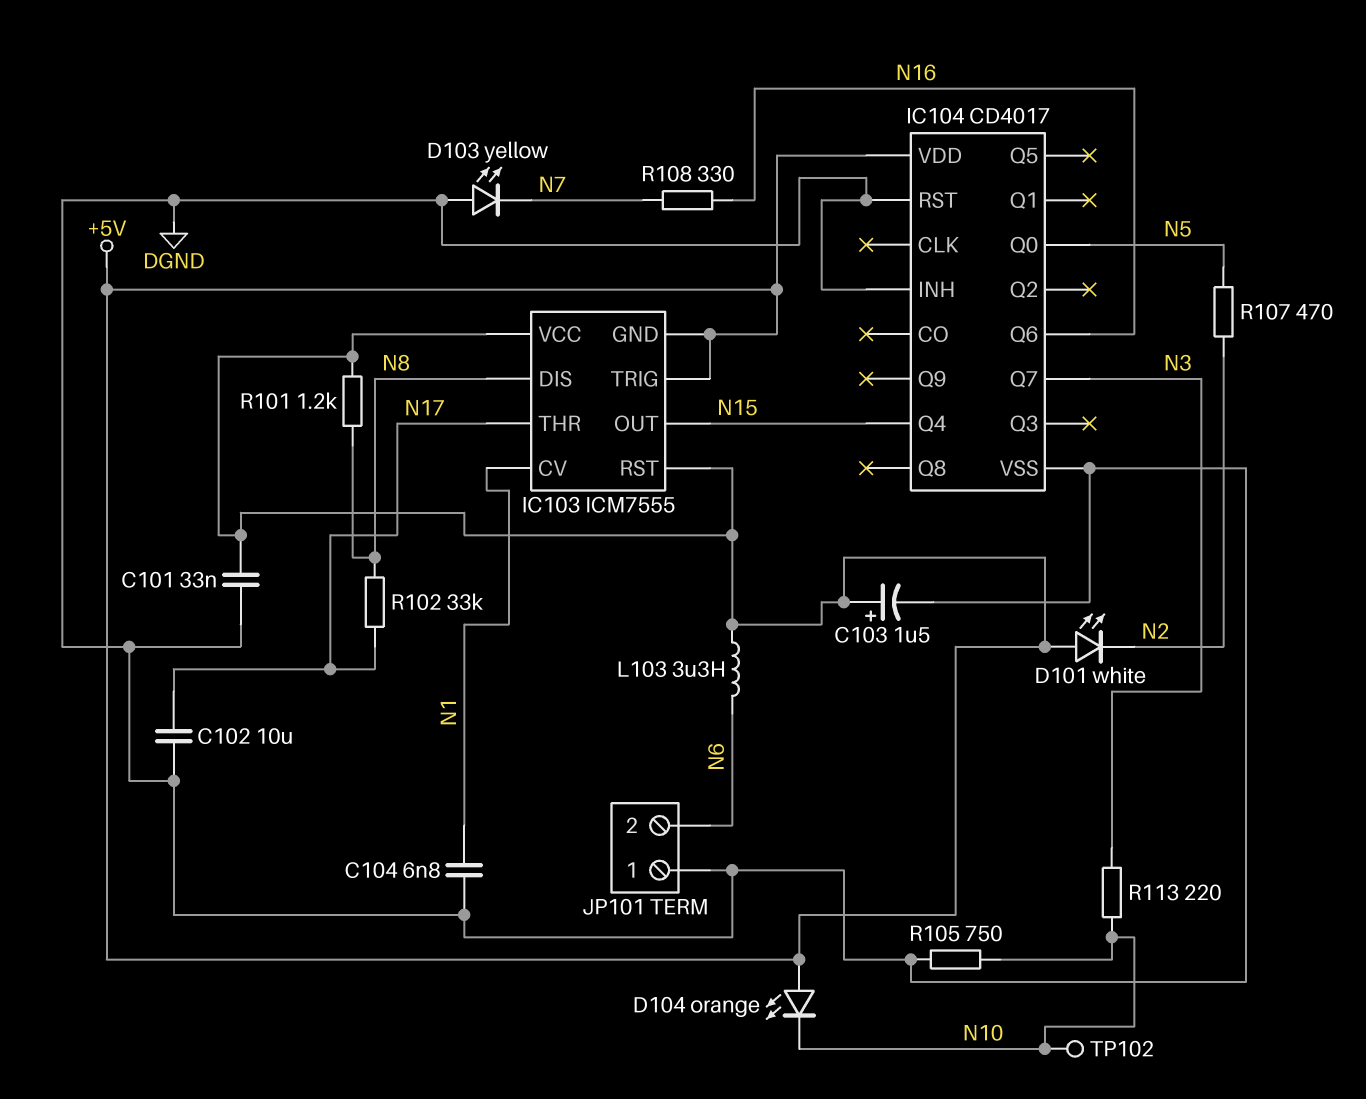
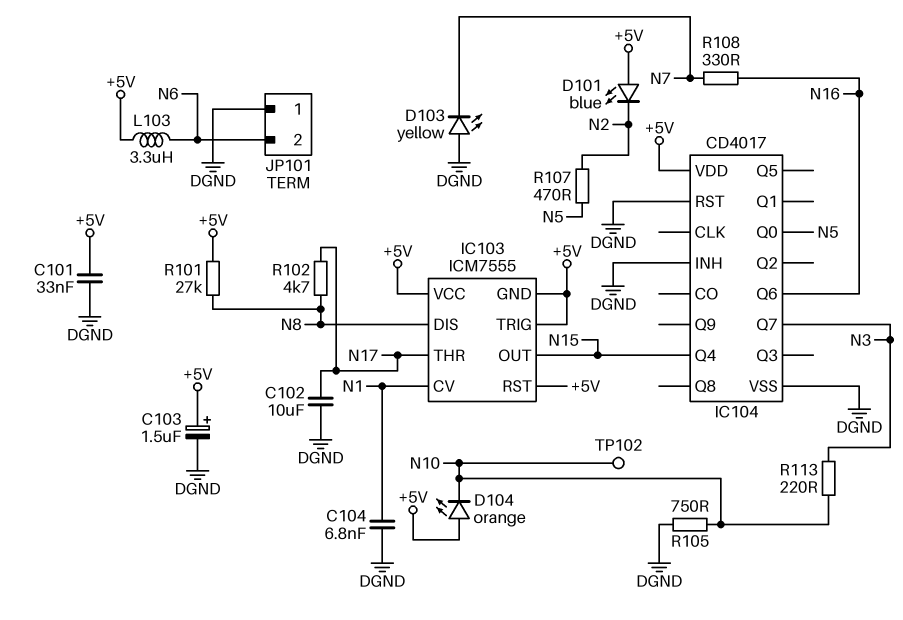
D101: LED white (A +5V, K N2) -> LED blue (A +5V, K N2)
R101: 1.2k (+5V, N8) -> 27k (+5V, N8)
R102: 33k (N8, N17) -> 4.7k (N8, N17)

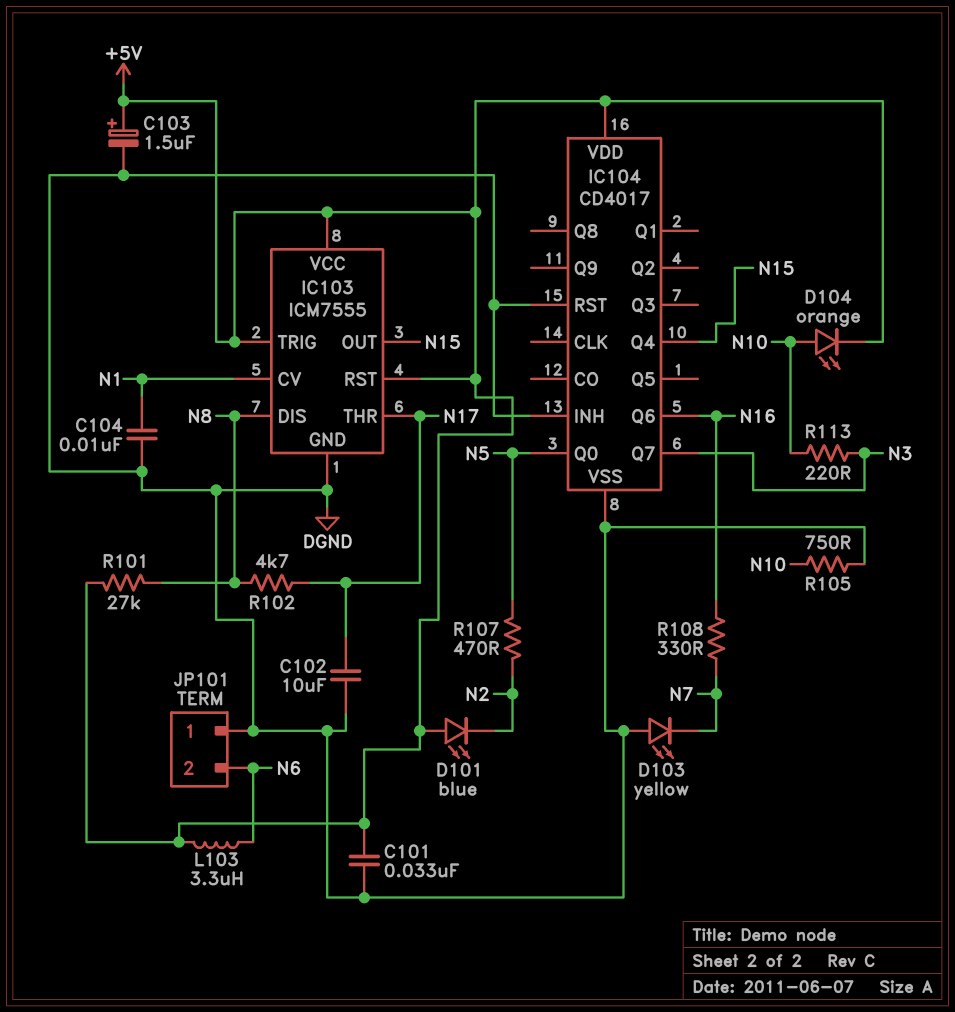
C104: 6.8nF (DGND, N1) -> 10nF (DGND, N1)
D104: LED orange (A +5V, K N10) -> LED orange (A N10, K +5V)
IC103 pin GND: +5V -> DGND
TP102: test point (N10) -> none

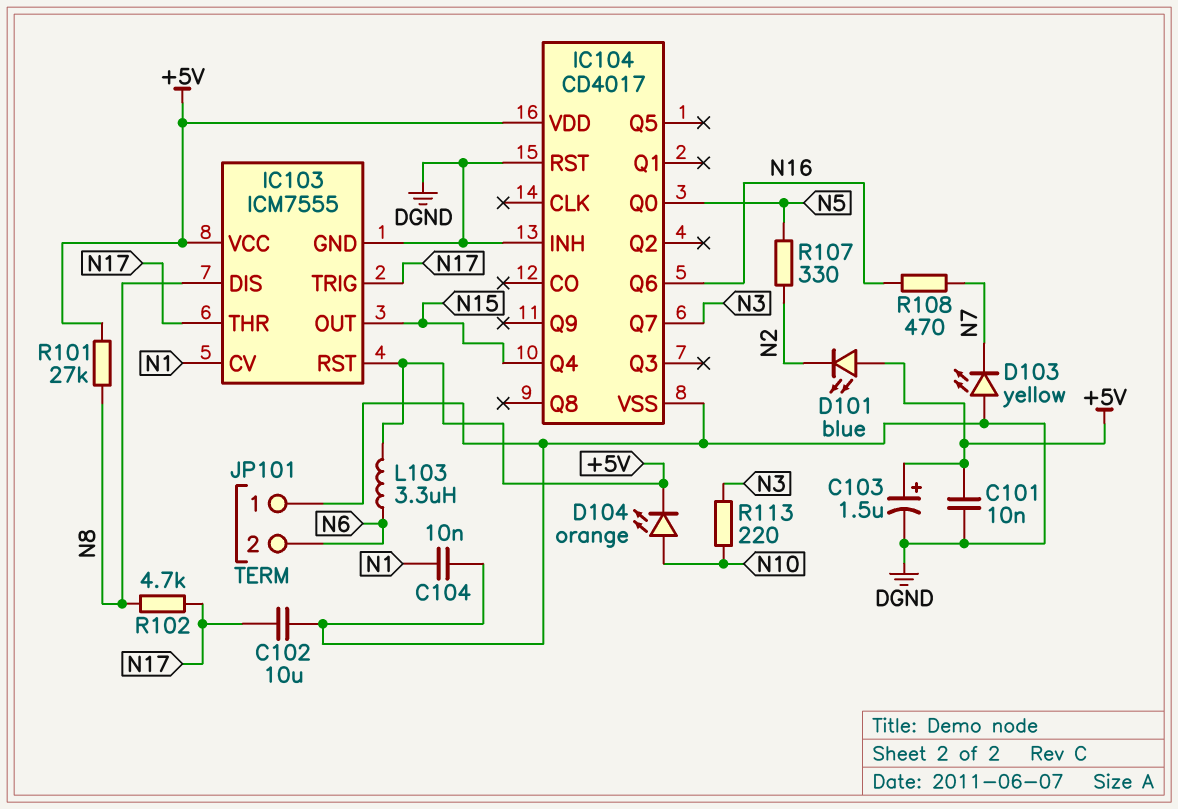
C101: 33nF (+5V, DGND) -> 10nF (+5V, DGND)
IC103 pin TRIG: +5V -> N17
R105: 750 (DGND, N10) -> none
R107: 470 (N2, N5) -> 330 (N2, N5)
R108: 330 (N7, N16) -> 470 (N7, N16)

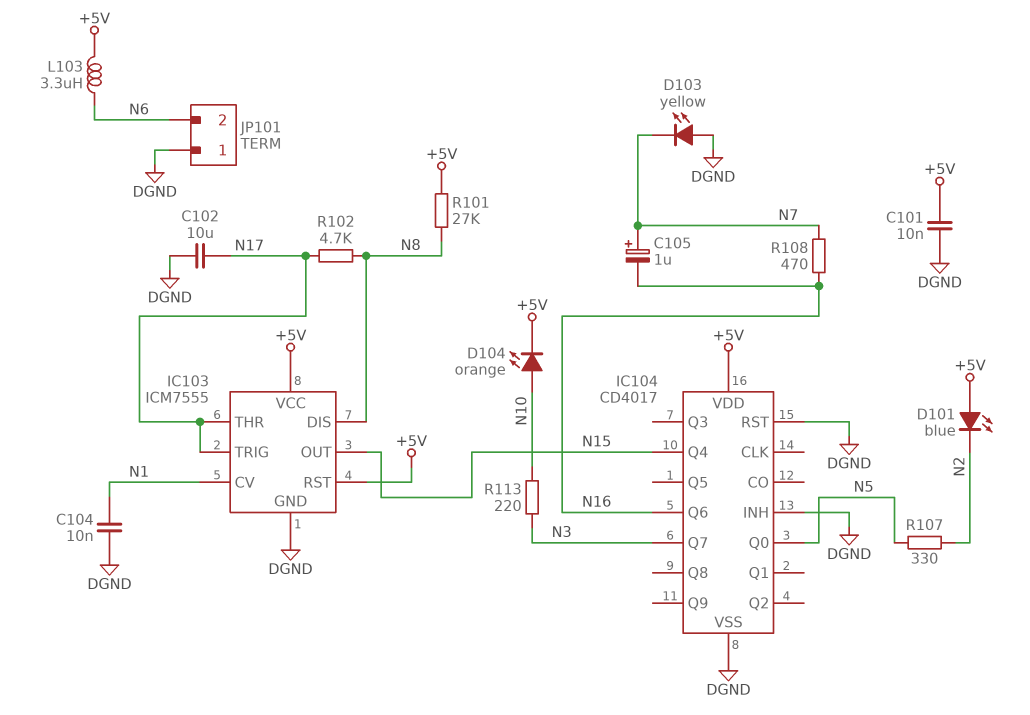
C103: 1.5uF (plus +5V, minus DGND) -> none
C105: none -> 1uF (plus N7, minus N16)

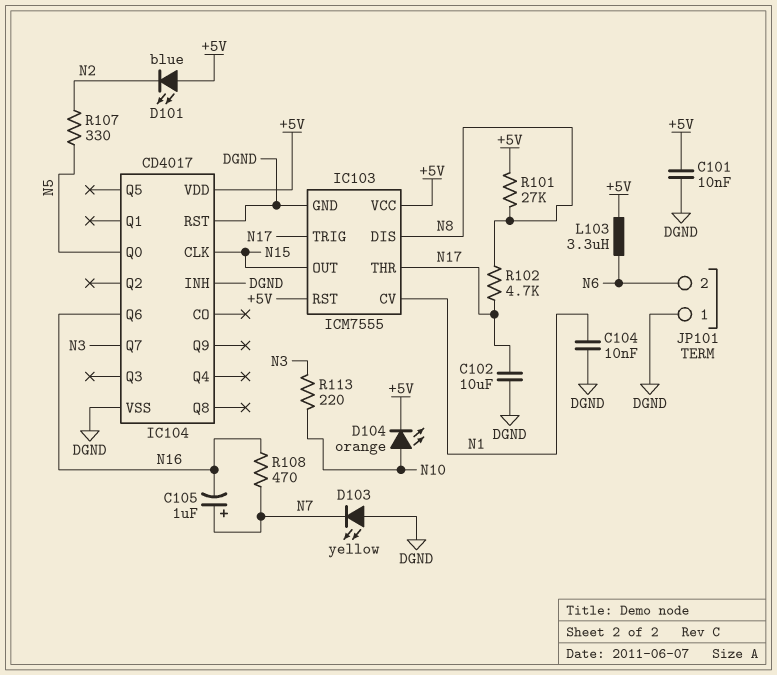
IC104 pin CLK: none -> N15
IC104 pin Q4: N15 -> none

